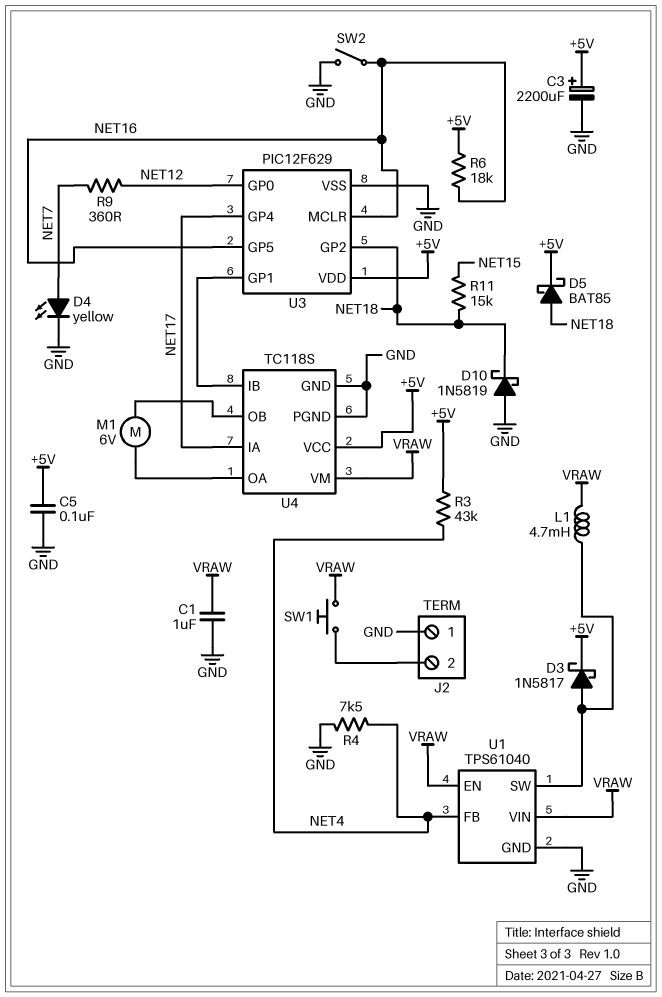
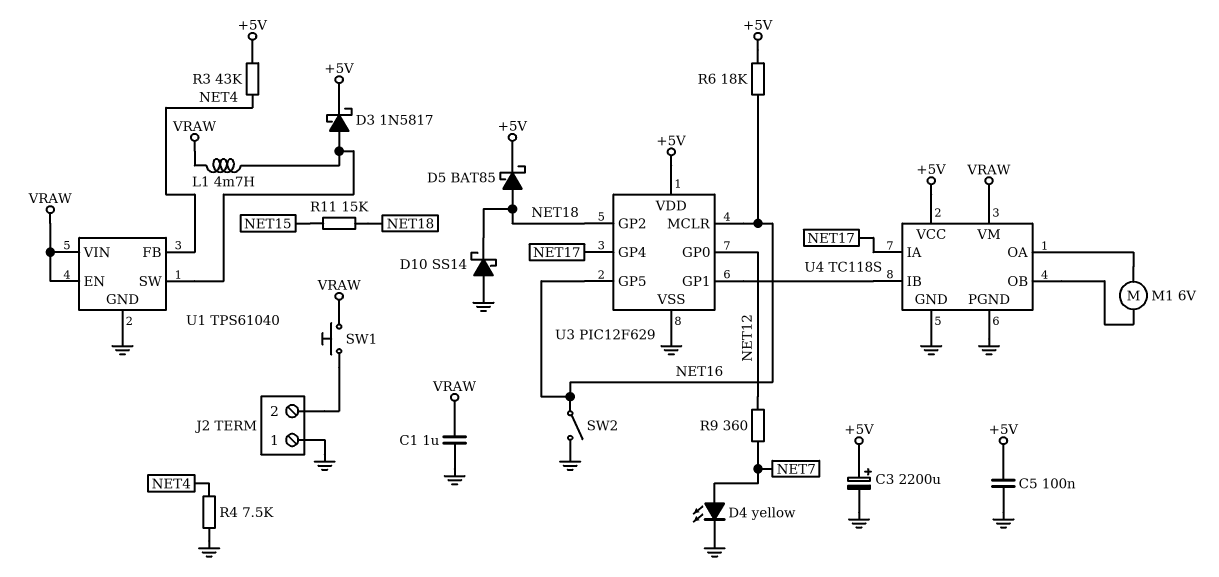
D10: schottky 1N5819 (A GND, K NET18) -> schottky SS14 (A GND, K NET18)

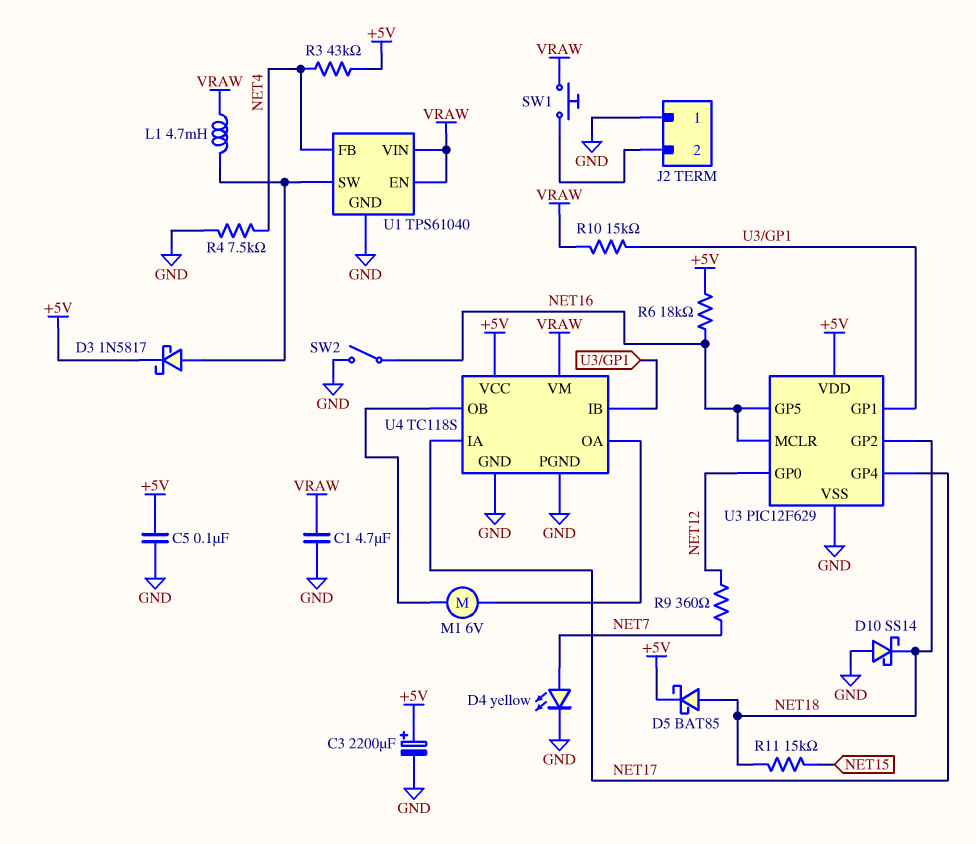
C1: 1uF (GND, VRAW) -> 4.7uF (GND, VRAW)
R10: none -> 15k (U3/GP1, VRAW)

